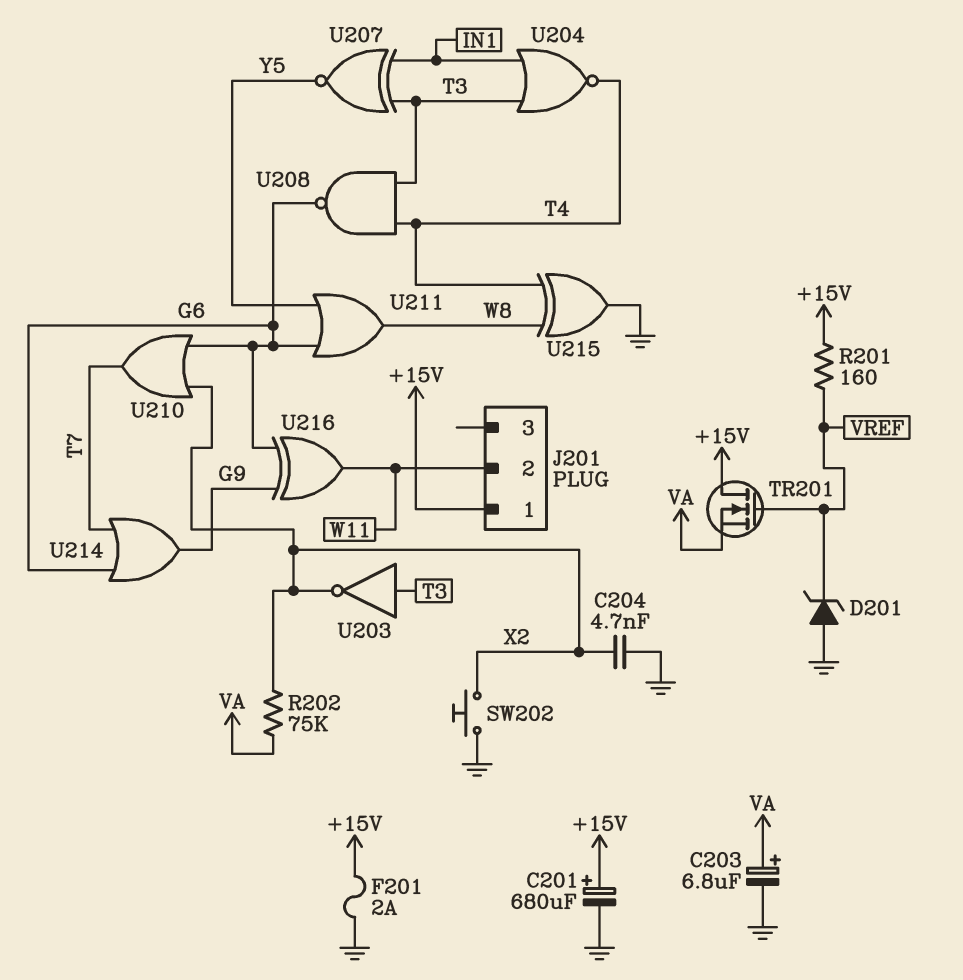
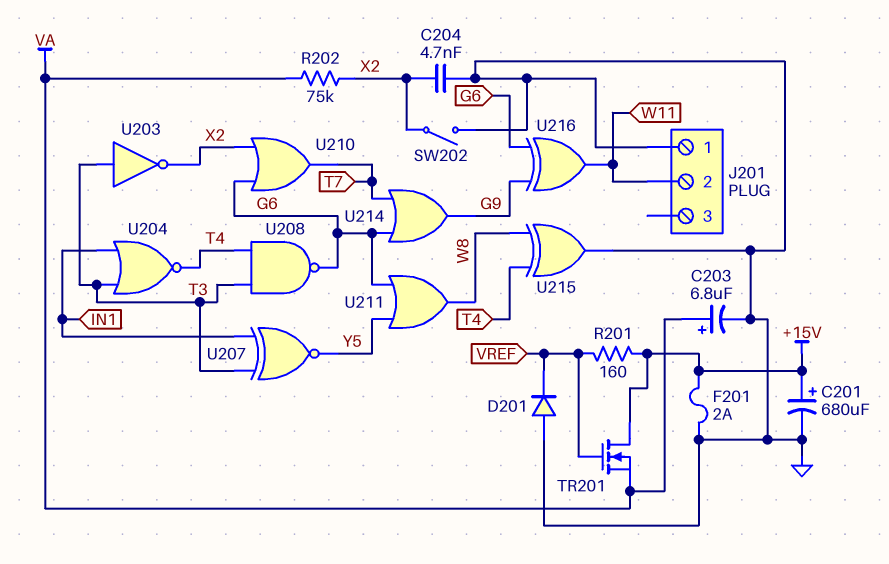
D201: zener (A GND, K VREF) -> diode (A GND, K VREF)
J201 pin 1: +15V -> GND
SW202: button (GND, X2) -> switch (GND, X2)

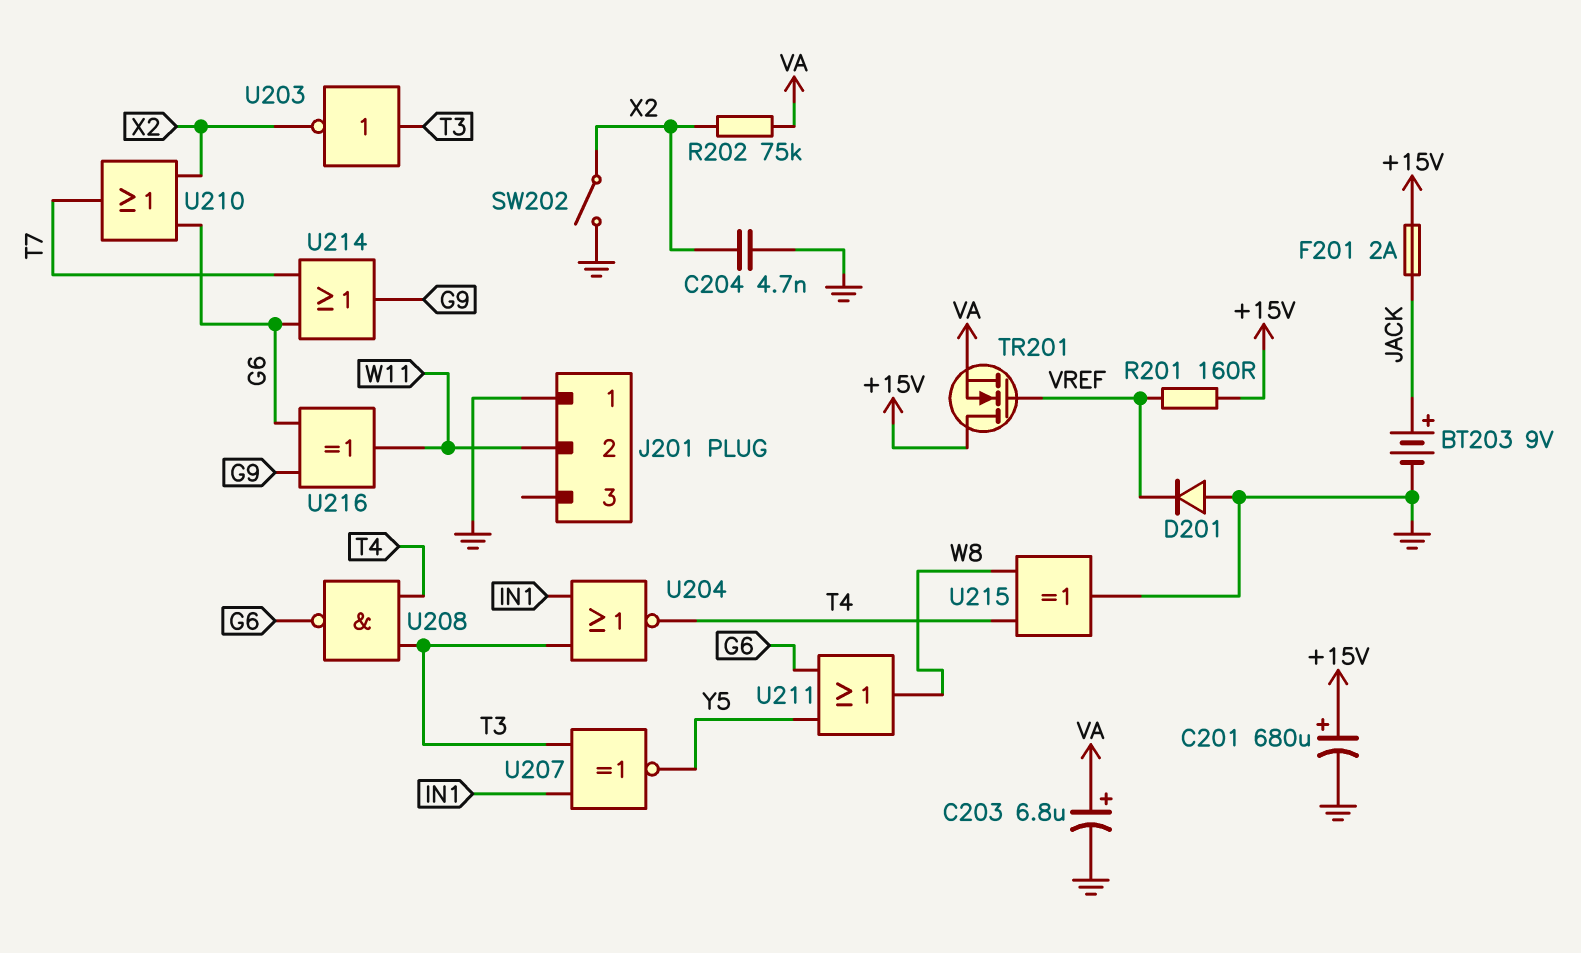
BT203: none -> 9V (plus JACK, minus GND)
F201: 2A (+15V, GND) -> 2A (+15V, JACK)

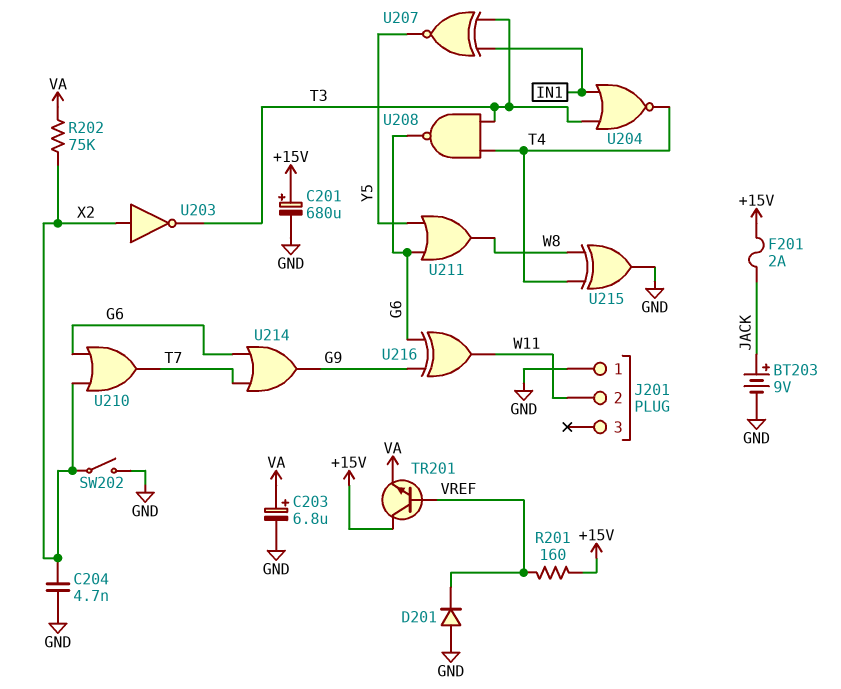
TR201: NMOS (G VREF, D +15V, S VA) -> NPN (B VREF, C +15V, E VA)
U203: NOT (in T3, out X2) -> NOT (in X2, out T3)

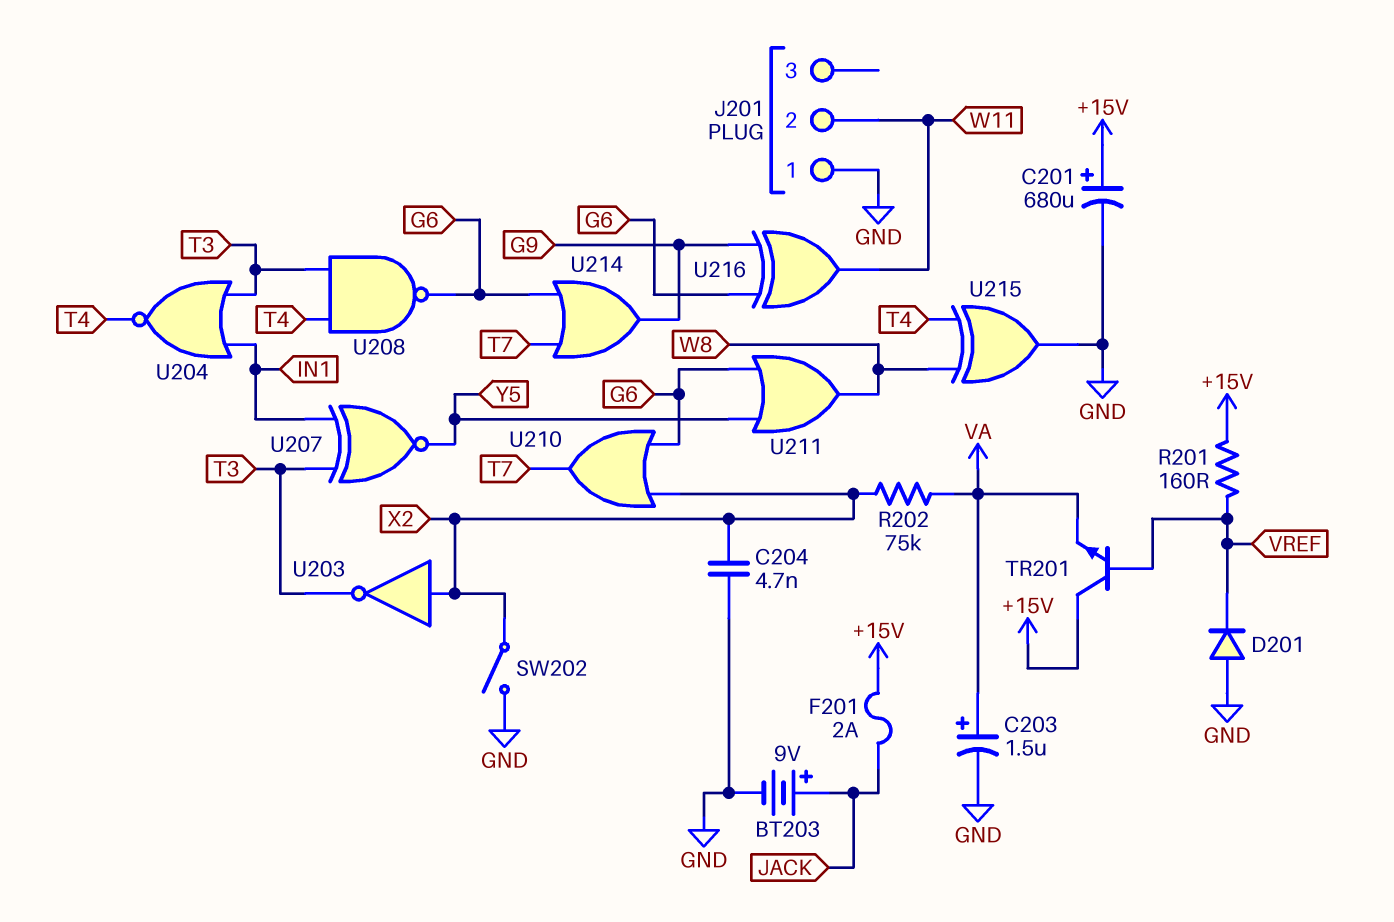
C203: 6.8uF (plus VA, minus GND) -> 1.5uF (plus VA, minus GND)

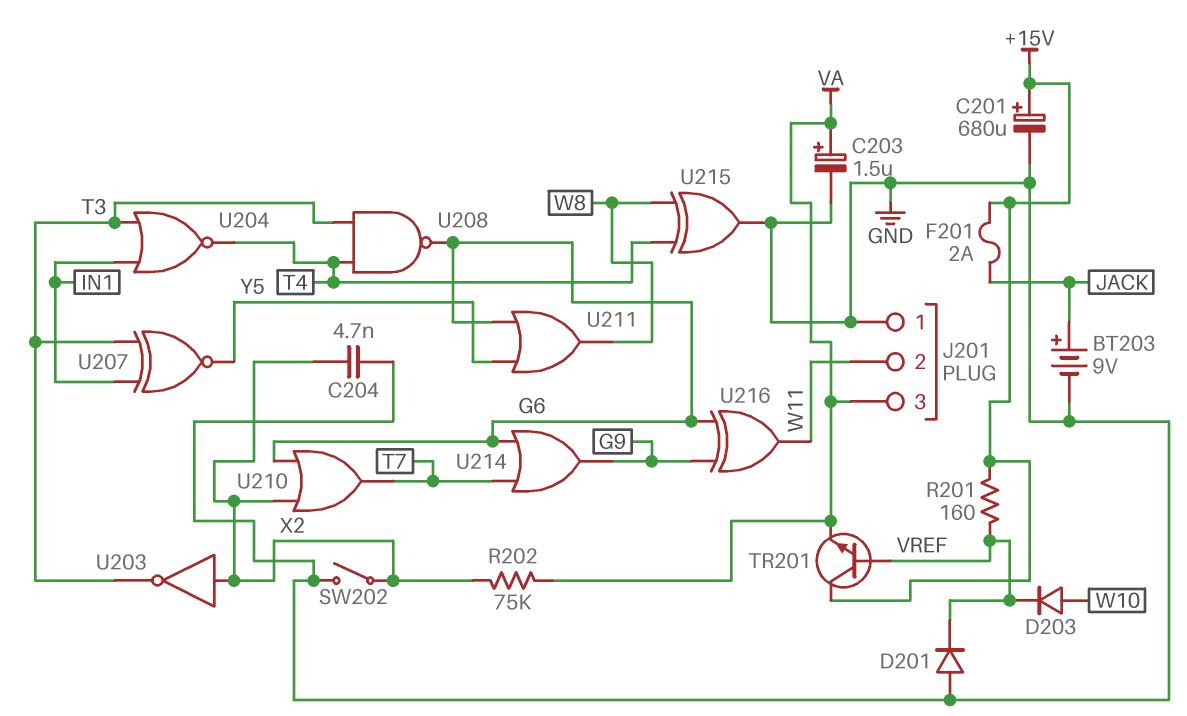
D203: none -> diode (A W10, K VREF)
J201 pin 3: none -> VA

